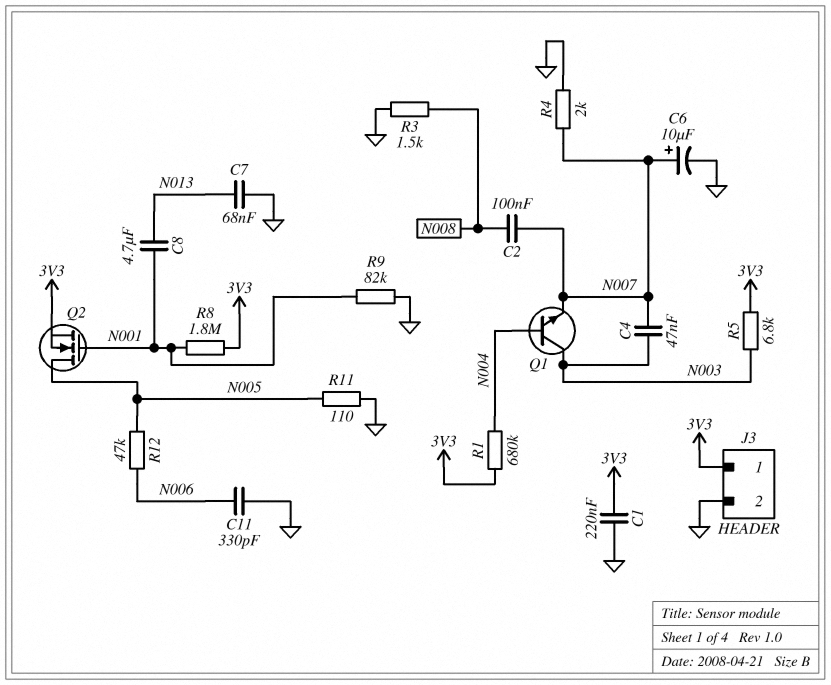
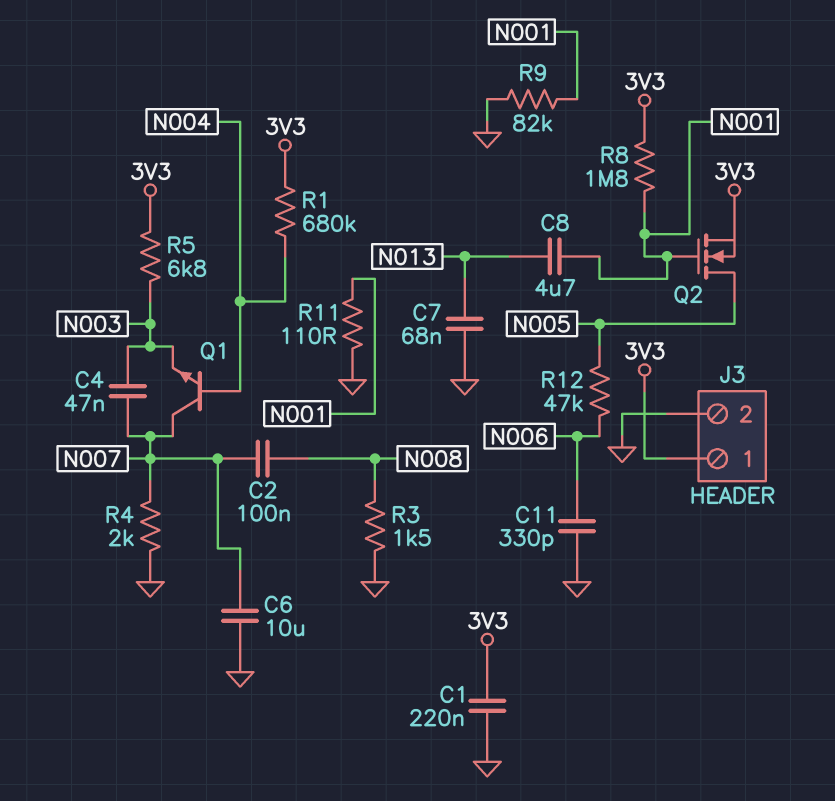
C6: 10uF (plus N007, minus GND) -> 10uF (GND, N007)
Q1: NPN (B N004, C N003, E N007) -> NPN (B N004, C N007, E N003)
R11: 110 (GND, N005) -> 110 (GND, N001)

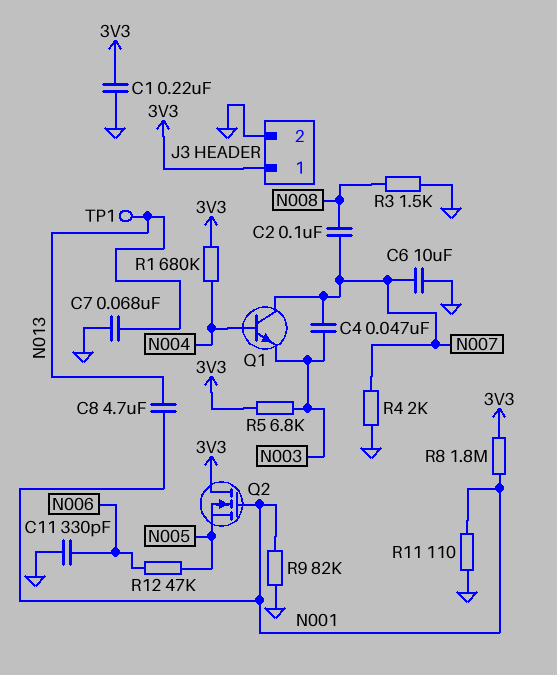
Q2: NMOS (G N001, D N005, S 3V3) -> NMOS (G N001, D 3V3, S N005)
TP1: none -> test point (N013)

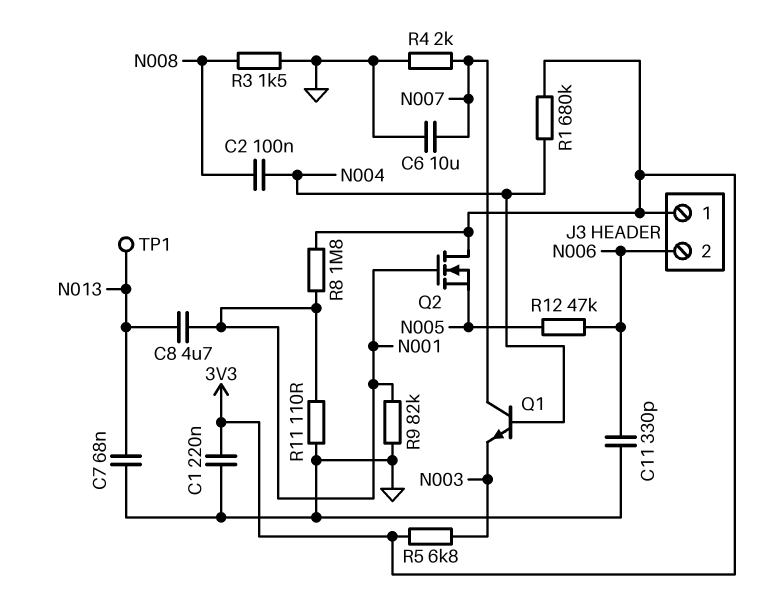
C2: 100nF (N007, N008) -> 100nF (N004, N008)
C4: 47nF (N003, N007) -> none
J3 pin 2: GND -> N006

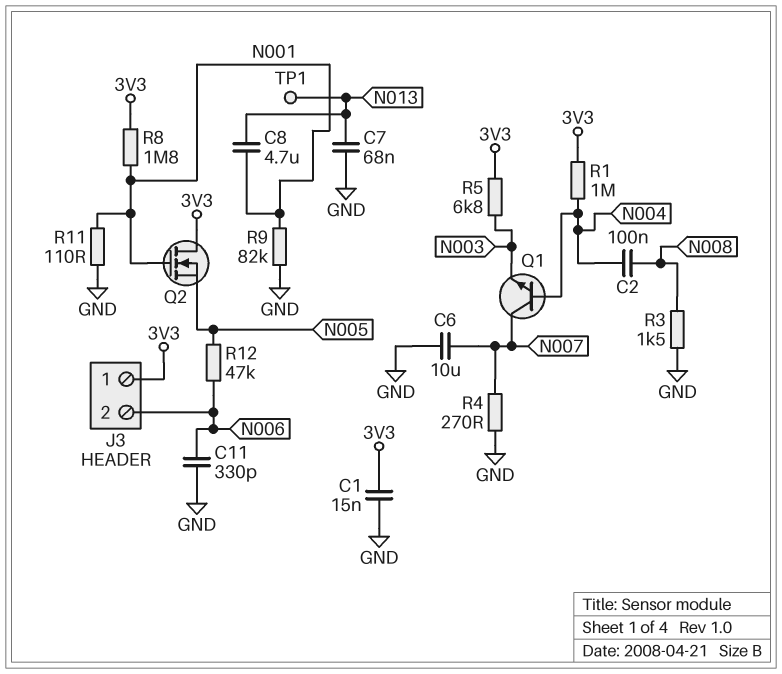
C1: 220nF (3V3, GND) -> 15nF (3V3, GND)
R1: 680k (3V3, N004) -> 1M (3V3, N004)
R4: 2k (GND, N007) -> 270 (GND, N007)

